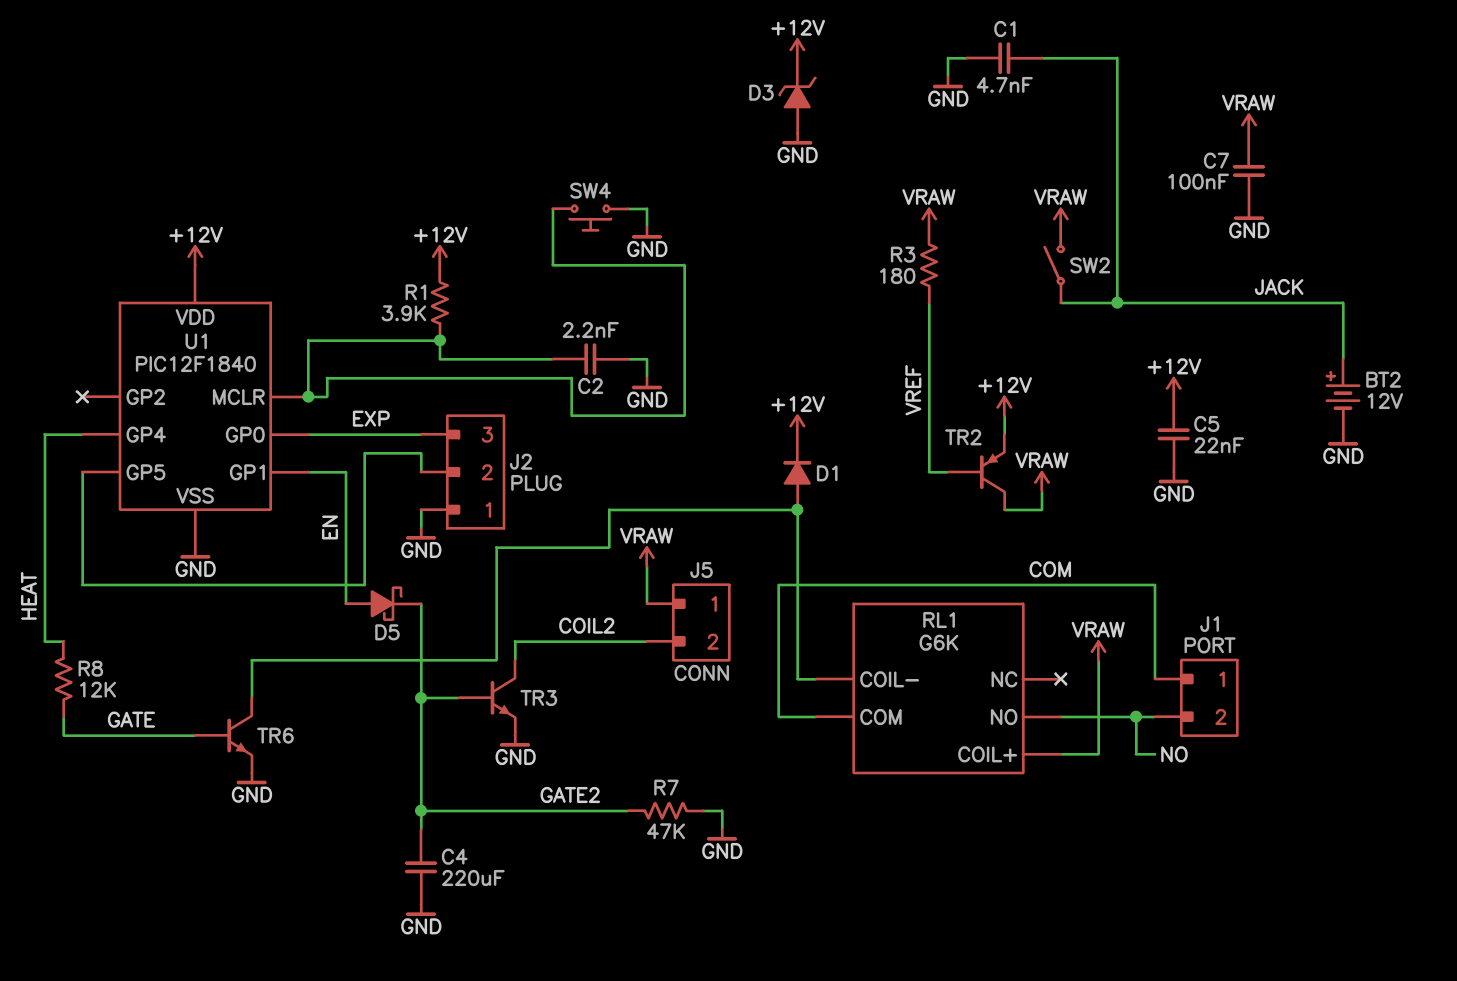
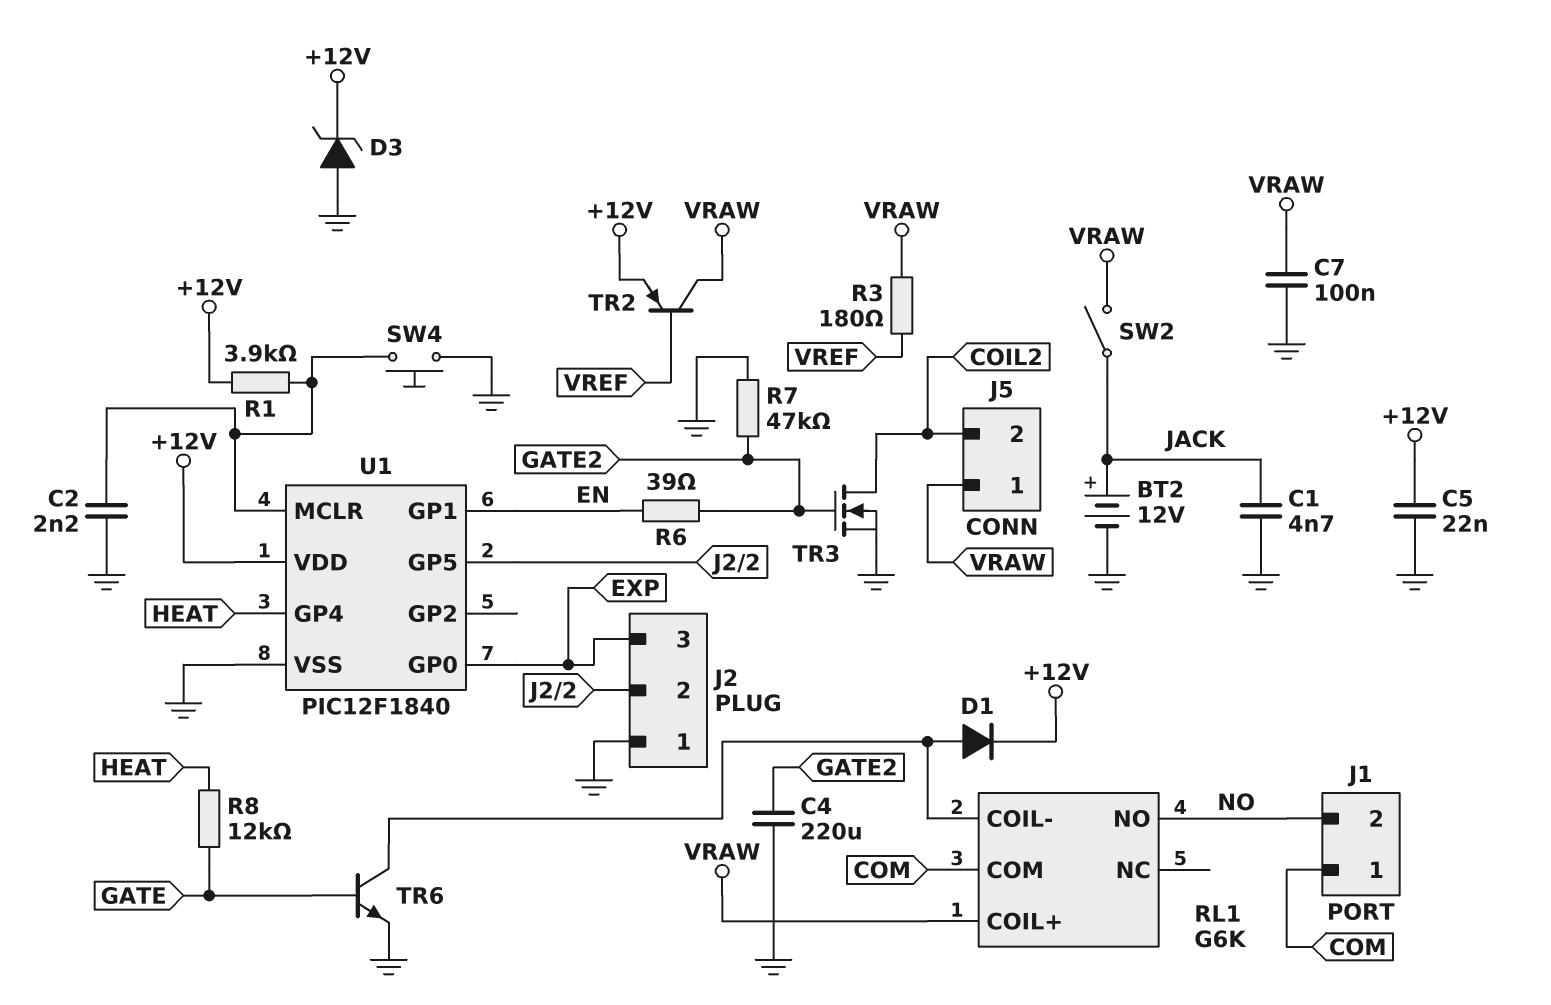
D5: schottky (A EN, K GATE2) -> none
R6: none -> 39 (EN, GATE2)
TR3: NPN (B GATE2, C COIL2, E GND) -> NMOS (G GATE2, D COIL2, S GND)

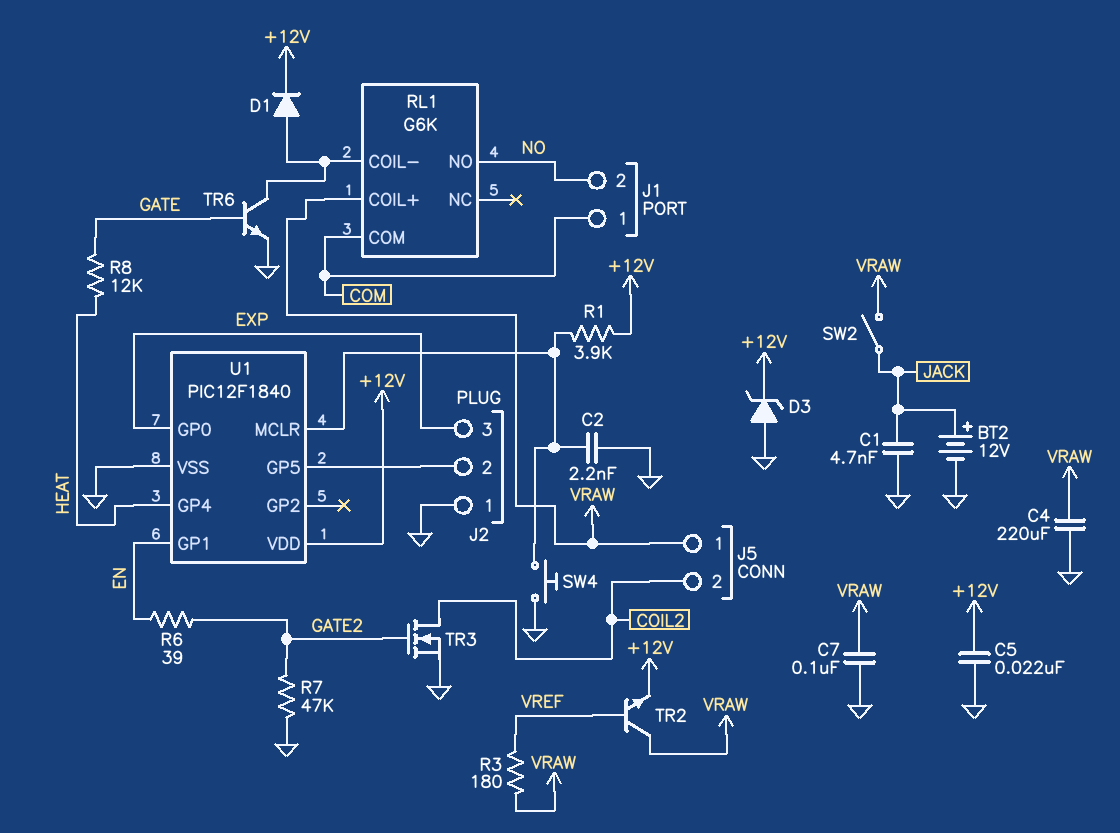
C4: 220uF (GATE2, GND) -> 220uF (GND, VRAW)
TR2: PNP (B VREF, C VRAW, E +12V) -> NPN (B VREF, C VRAW, E +12V)

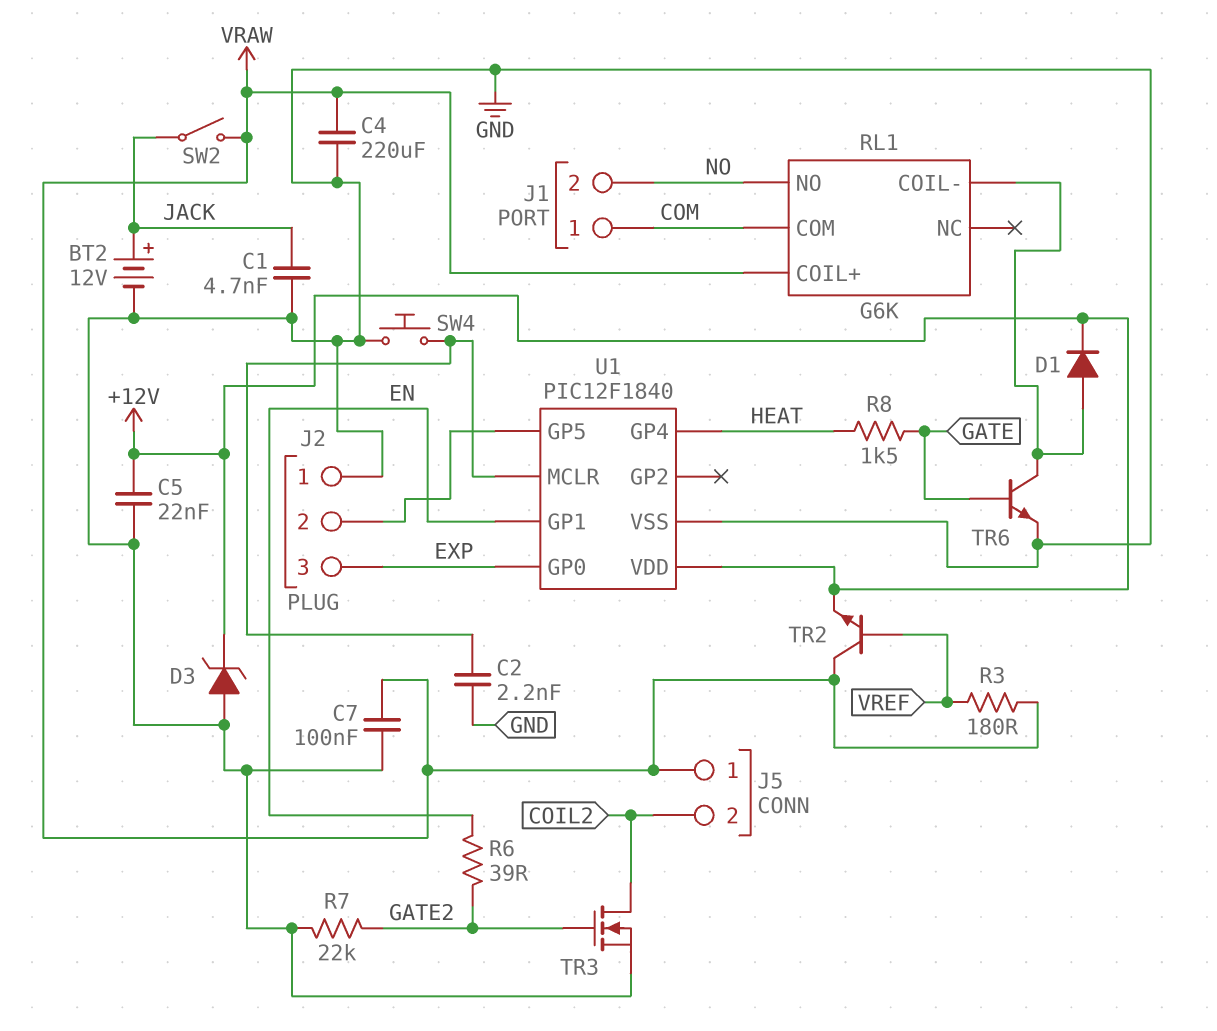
R1: 3.9k (+12V, U1/MCLR) -> none
R7: 47k (GATE2, GND) -> 22k (GATE2, GND)
R8: 12k (GATE, HEAT) -> 1.5k (GATE, HEAT)

